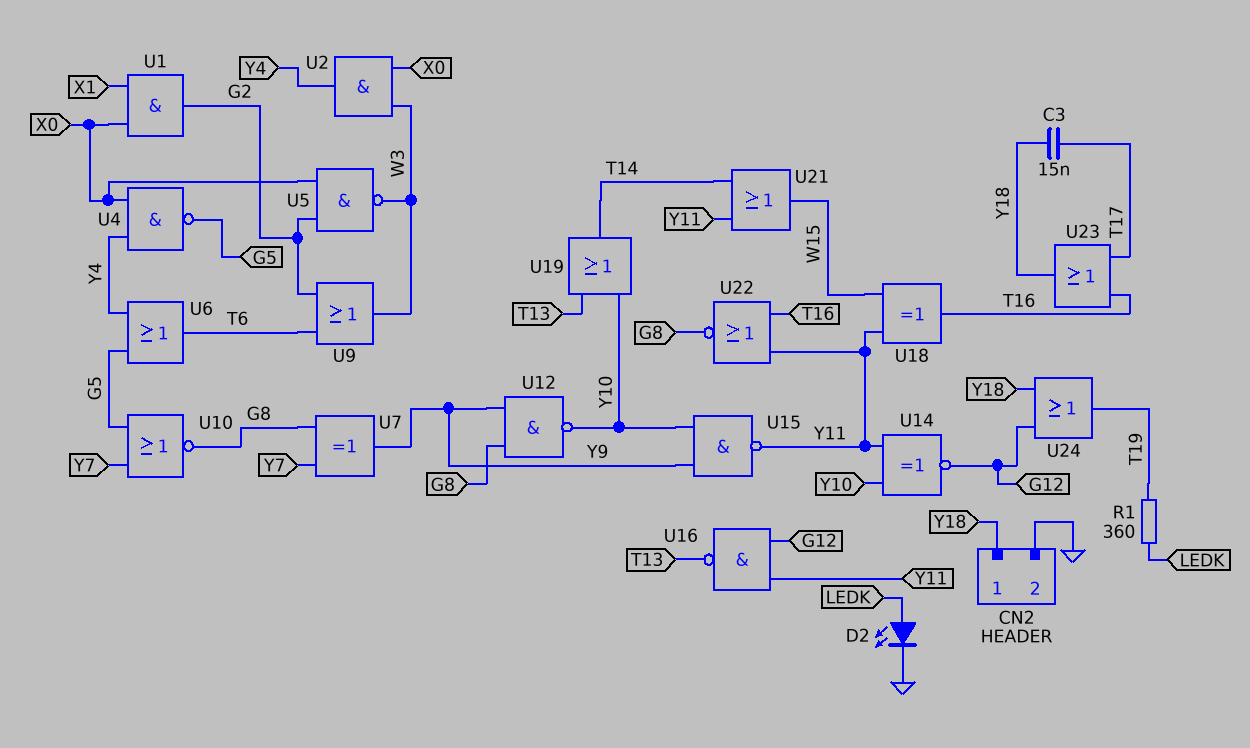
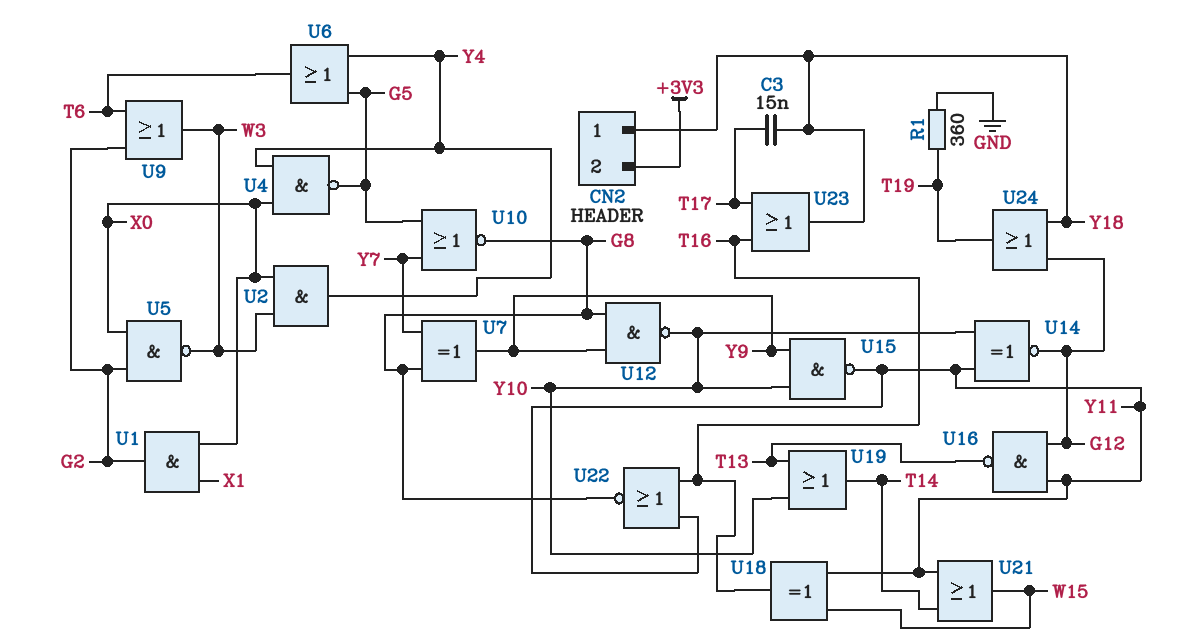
CN2 pin 2: GND -> +3V3
D2: LED (A LEDK, K GND) -> none
R1: 360 (LEDK, T19) -> 360 (GND, T19)

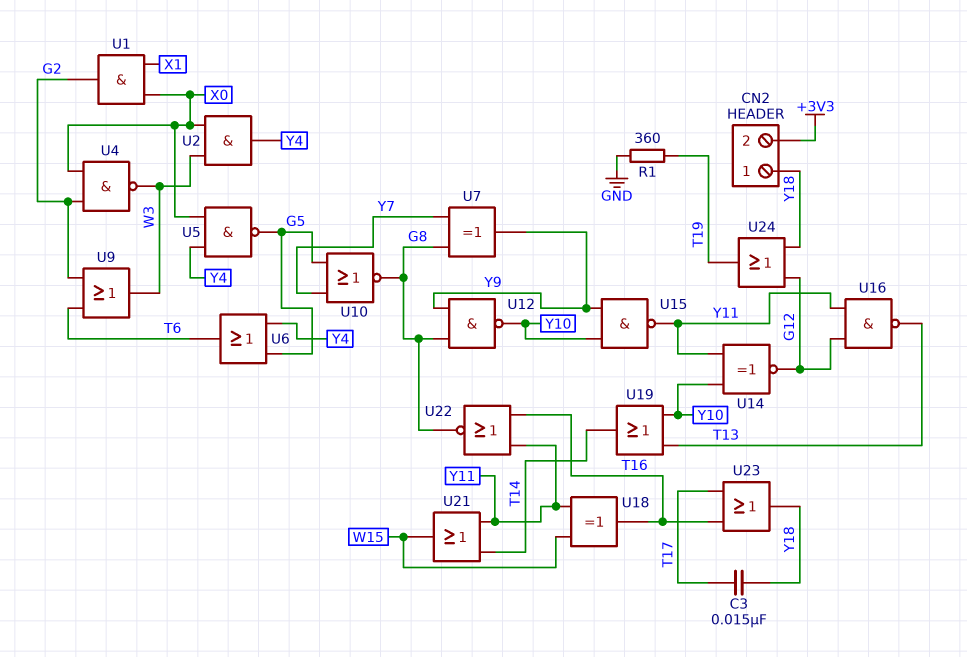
U4: NAND (in X0, in Y4, out G5) -> NAND (in G2, in X0, out W3)
U5: NAND (in G2, in X0, out W3) -> NAND (in X0, in Y4, out G5)

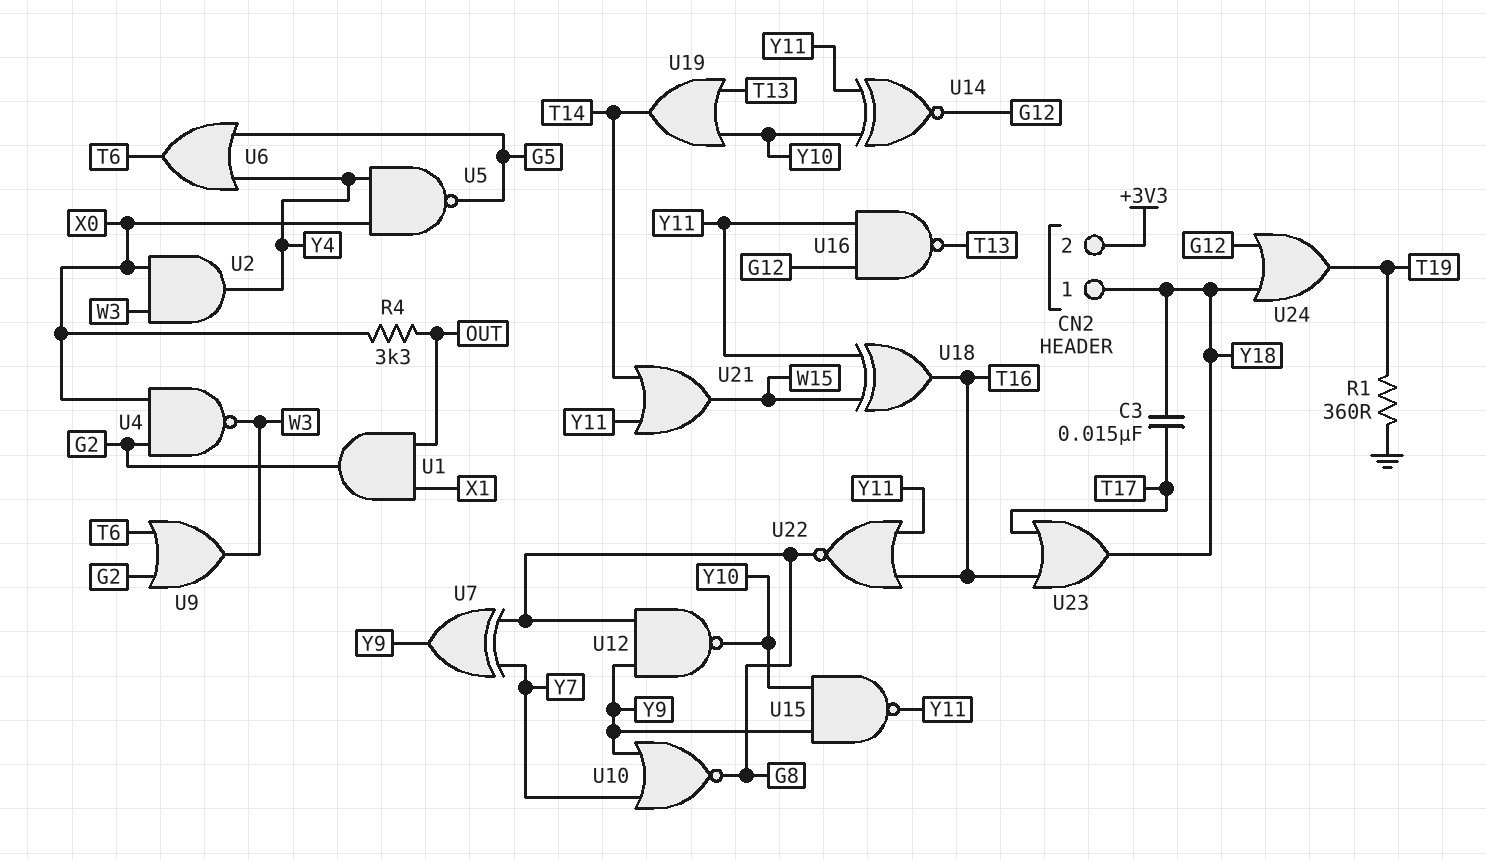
R4: none -> 3.3k (OUT, X0)
U1: AND (in X0, in X1, out G2) -> AND (in OUT, in X1, out G2)
U10: NOR (in G5, in Y7, out G8) -> NOR (in Y7, in Y9, out G8)

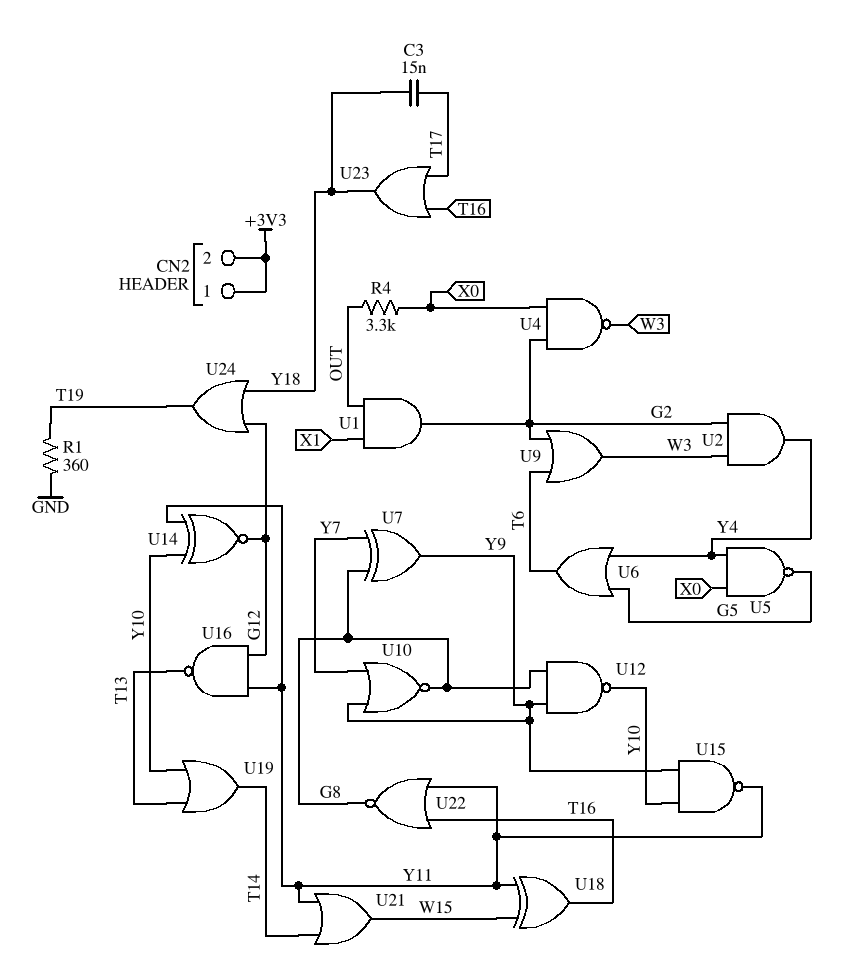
CN2 pin 1: Y18 -> +3V3
U2: AND (in W3, in X0, out Y4) -> AND (in G2, in W3, out Y4)

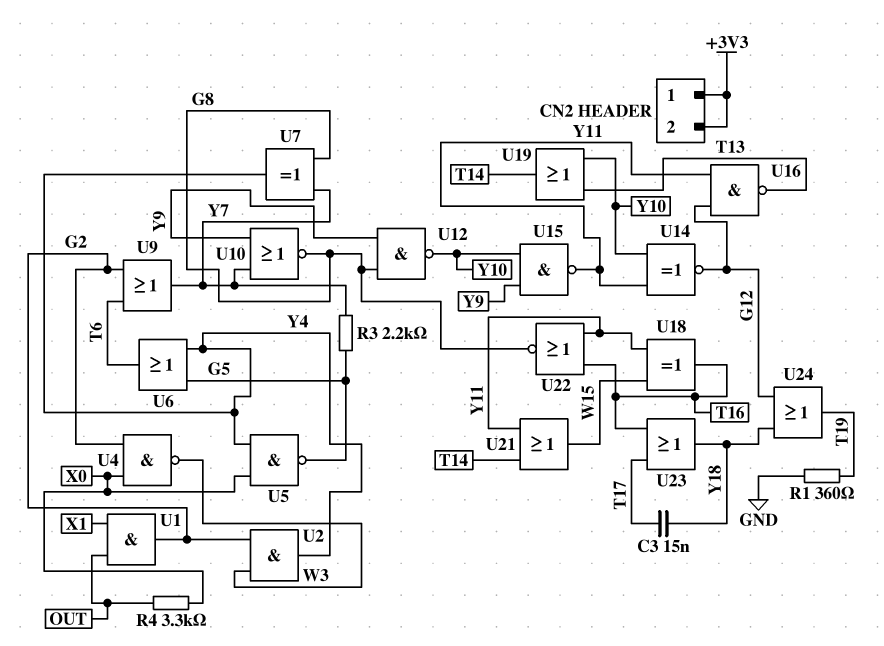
R3: none -> 2.2k (G5, Y7)
U7: XOR (in G8, in Y7, out Y9) -> XOR (in G8, in Y7, out Y4)
U9: OR (in G2, in T6, out W3) -> OR (in G2, in T6, out Y7)

